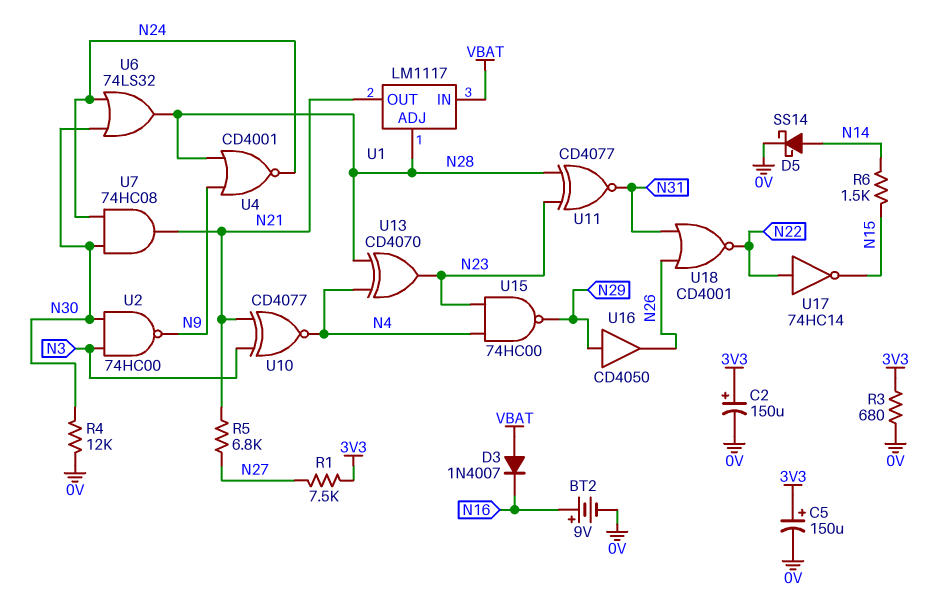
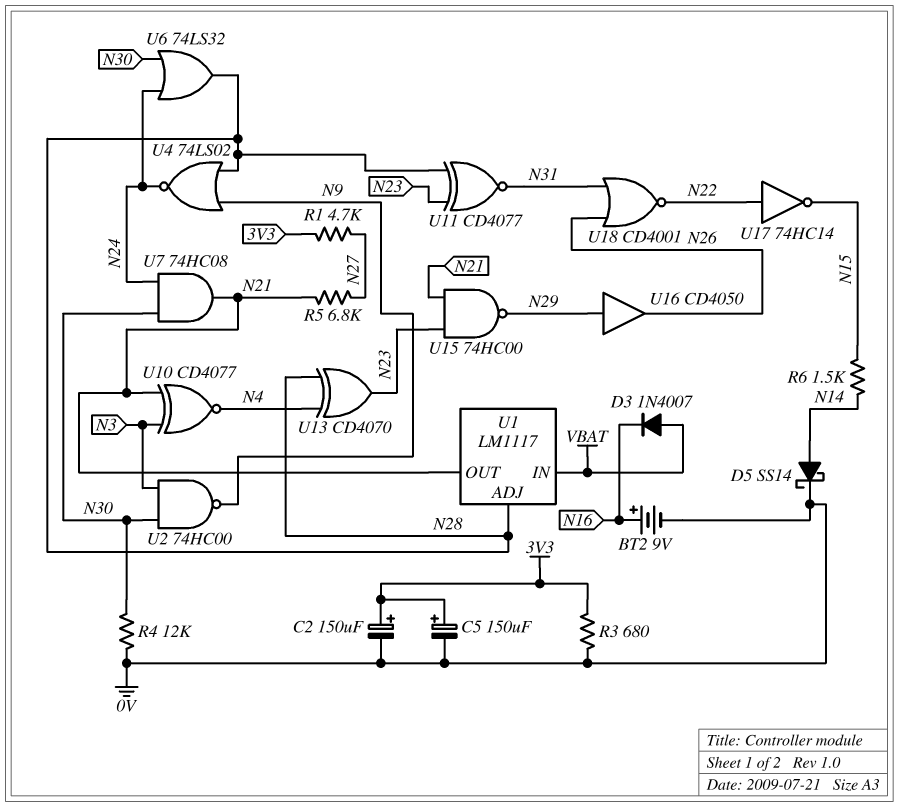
R1: 7.5k (3V3, N27) -> 4.7k (3V3, N27)
U4: NOR CD4001 (in N9, in N28, out N24) -> NOR 74LS02 (in N9, in N28, out N24)
U15: NAND 74HC00 (in N4, in N23, out N29) -> NAND 74HC00 (in N21, in N23, out N29)

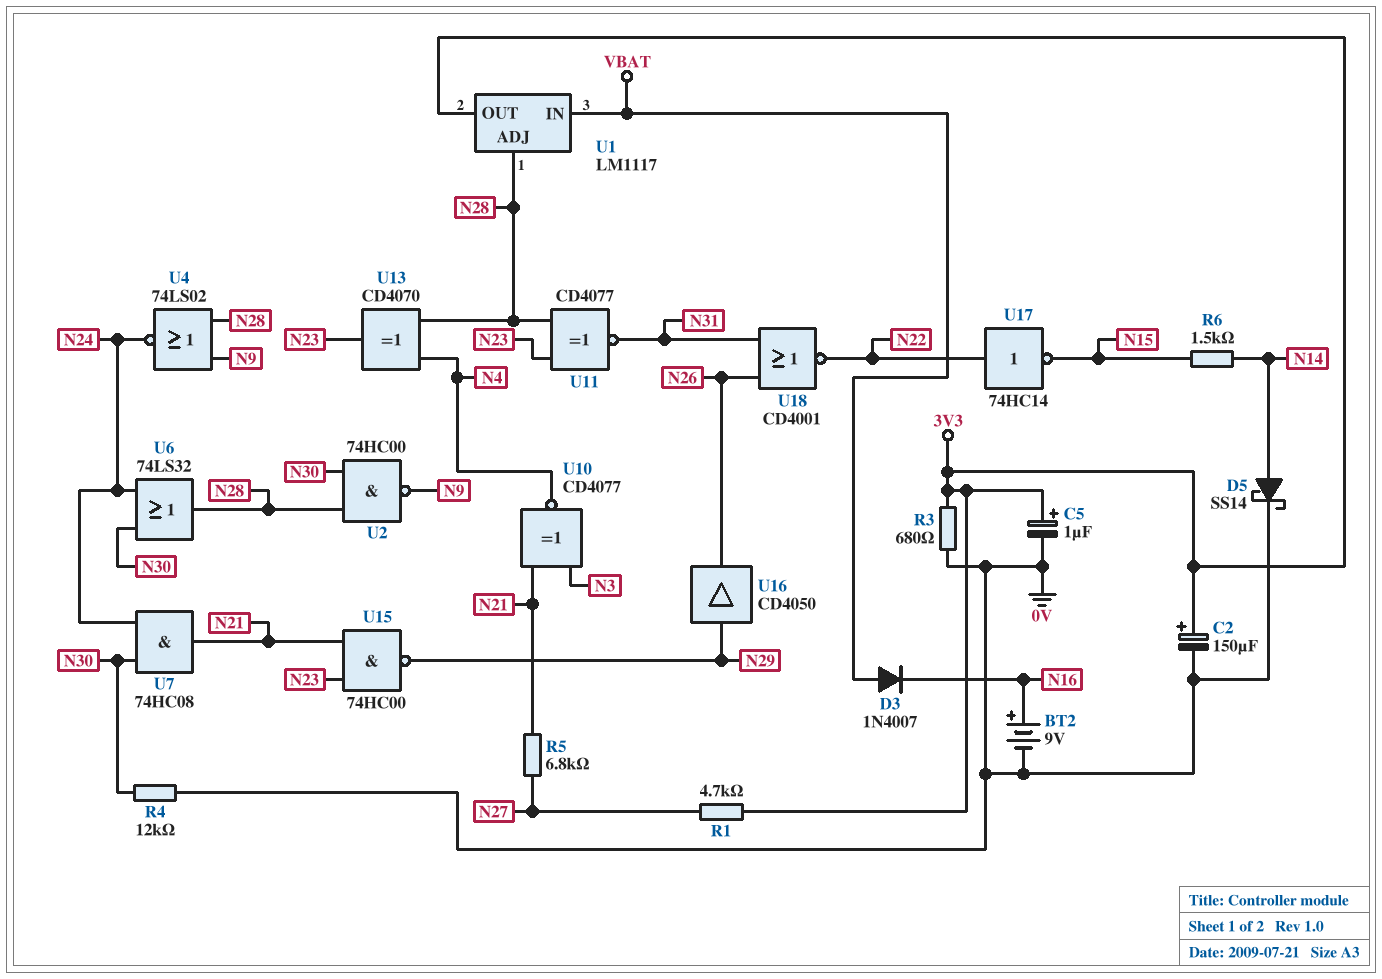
C5: 150uF (plus 3V3, minus 0V) -> 1uF (plus 3V3, minus 0V)
U1 pin OUT: N21 -> 3V3
U2: NAND 74HC00 (in N3, in N30, out N9) -> NAND 74HC00 (in N28, in N30, out N9)

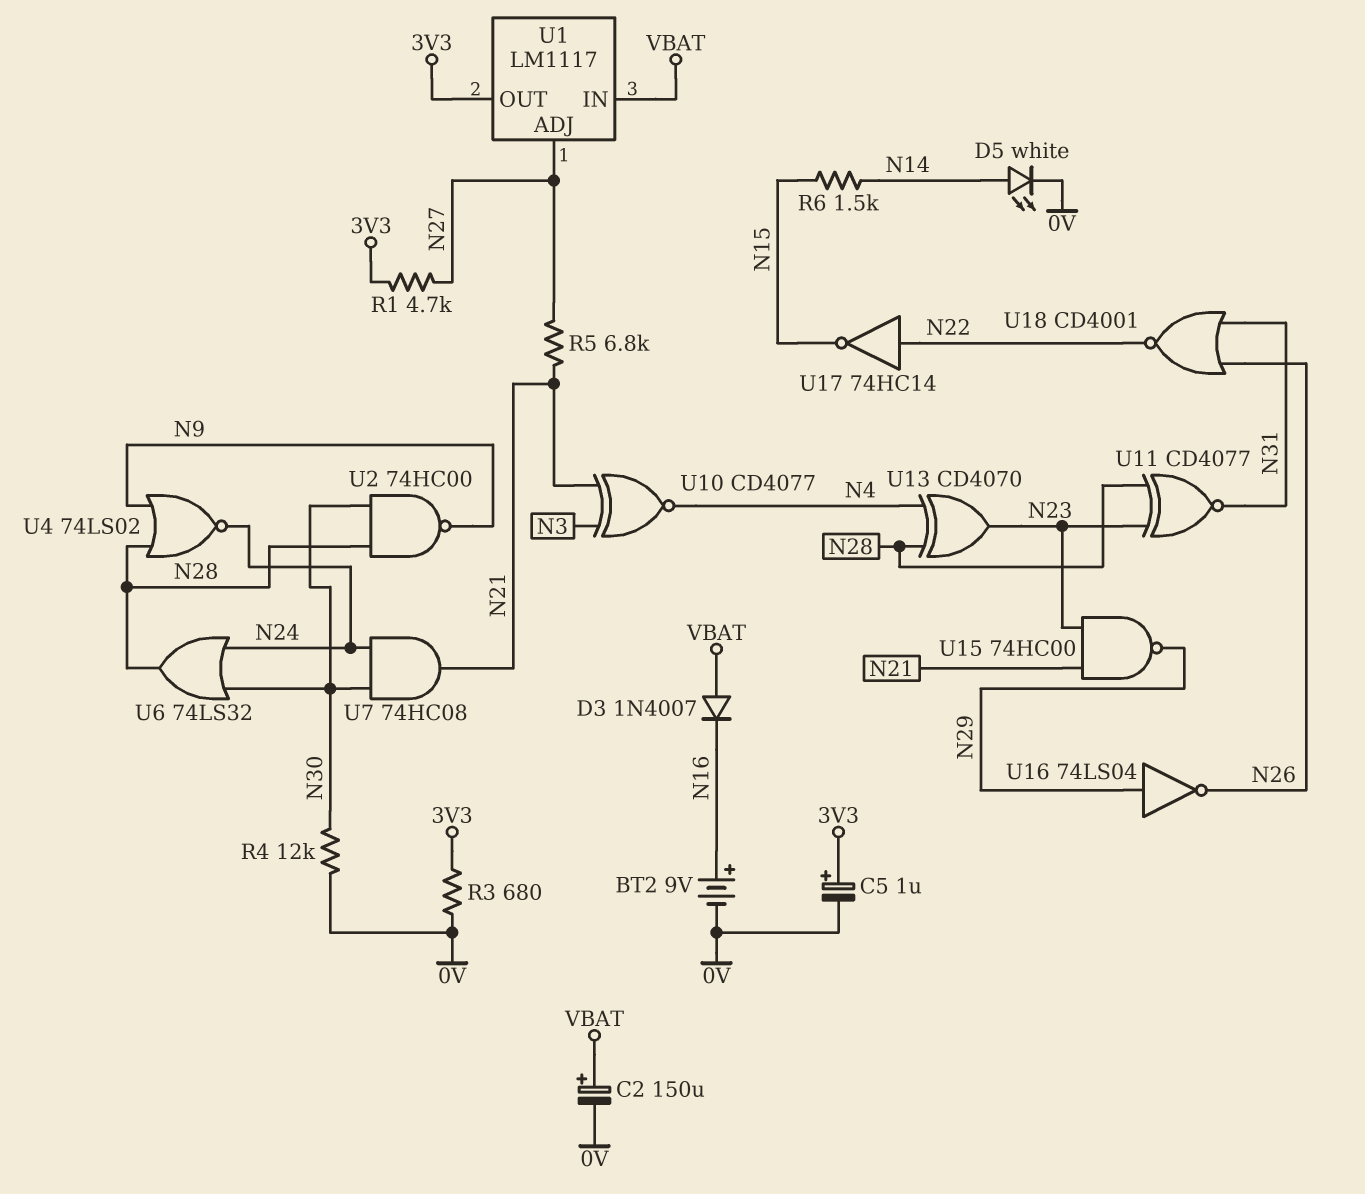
C2: 150uF (plus 3V3, minus 0V) -> 150uF (plus VBAT, minus 0V)
D5: schottky SS14 (A N14, K 0V) -> LED white (A N14, K 0V)
U1 pin ADJ: N28 -> N27
U16: buffer CD4050 (in N29, out N26) -> NOT 74LS04 (in N29, out N26)

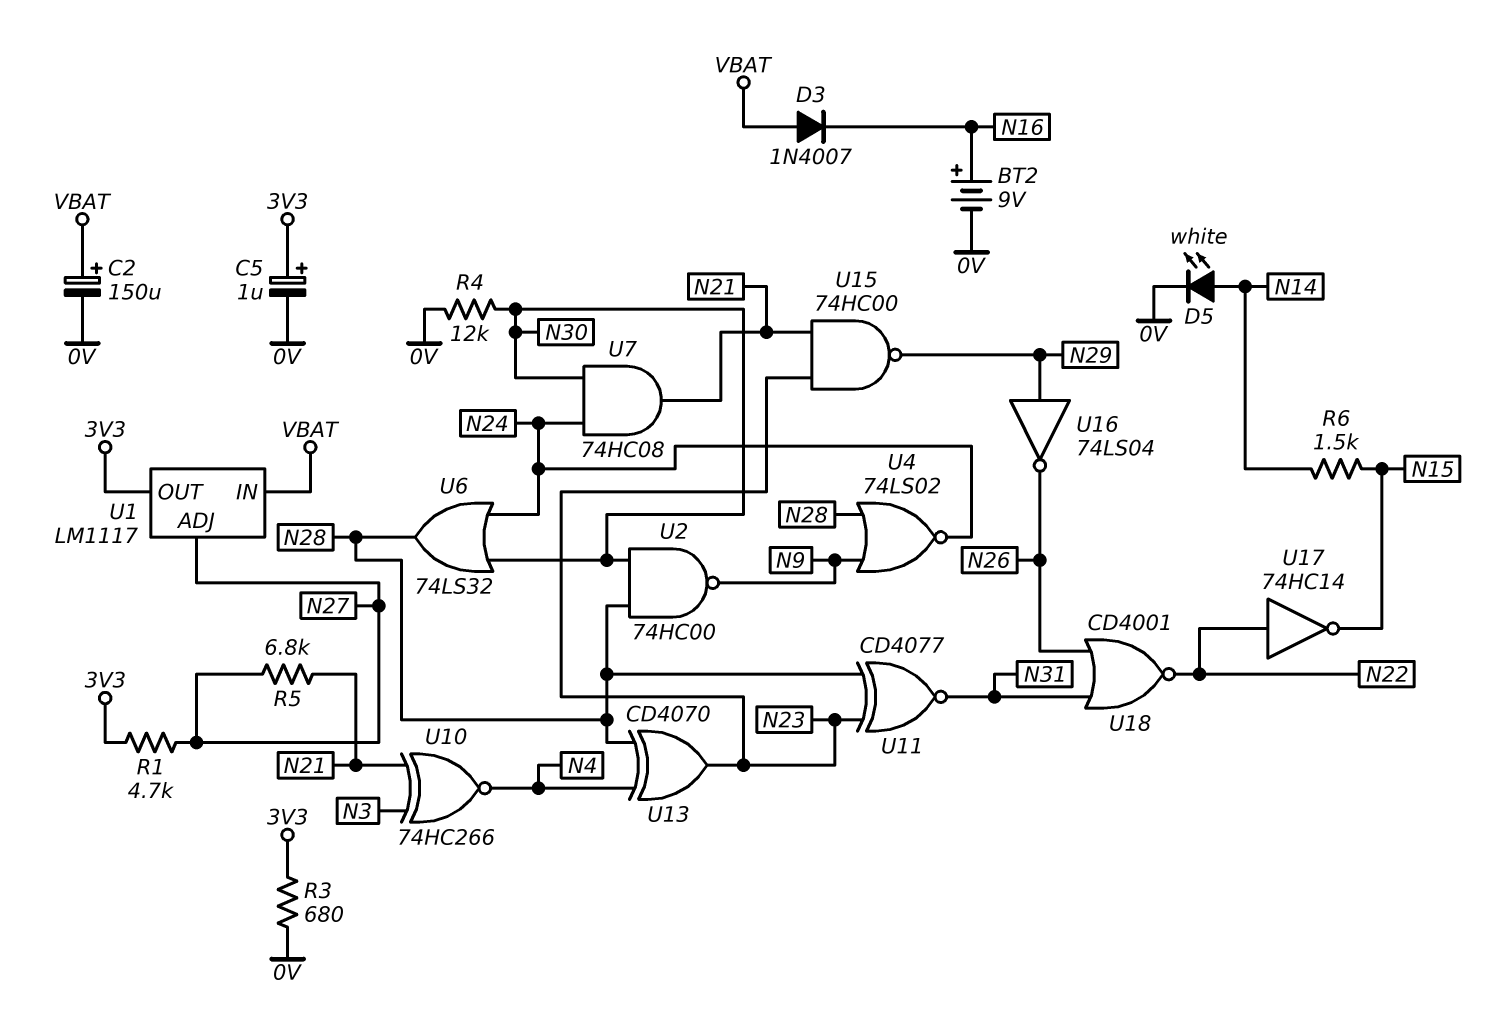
U10: XNOR CD4077 (in N3, in N21, out N4) -> XNOR 74HC266 (in N3, in N21, out N4)

